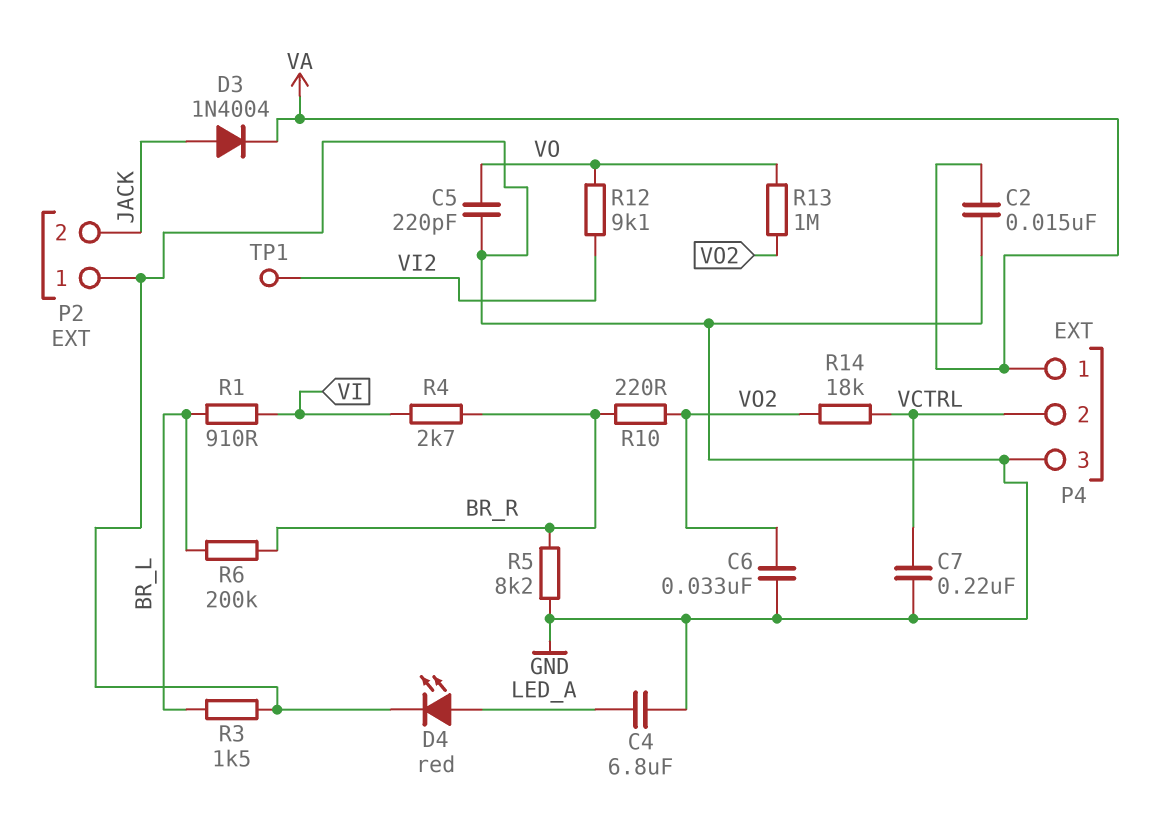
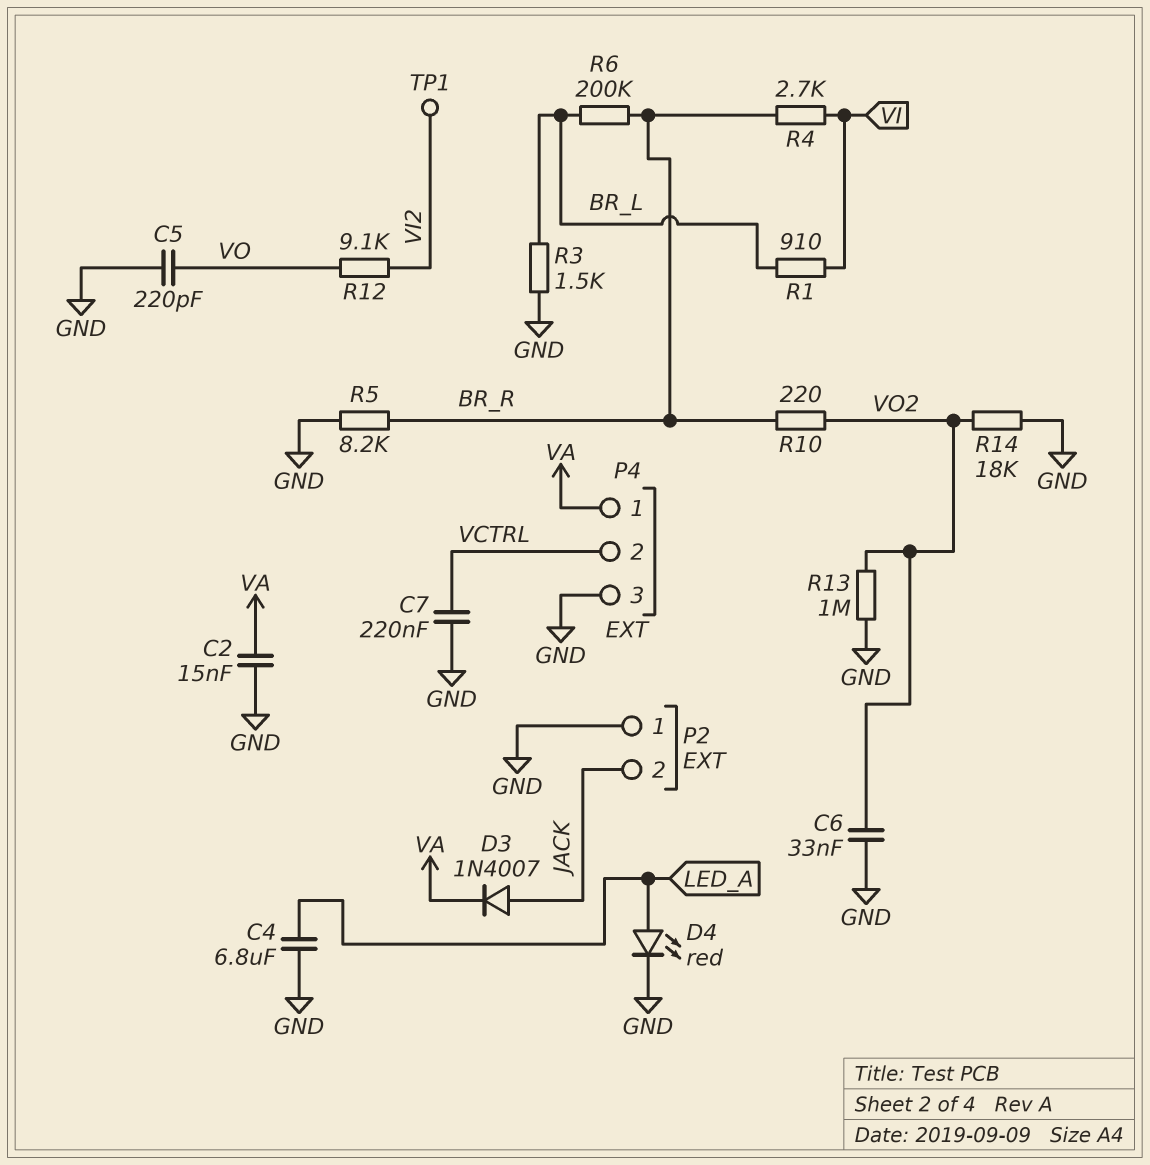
D3: diode 1N4004 (A JACK, K VA) -> diode 1N4007 (A JACK, K VA)
R13: 1M (VO, VO2) -> 1M (GND, VO2)
R14: 18k (VCTRL, VO2) -> 18k (GND, VO2)

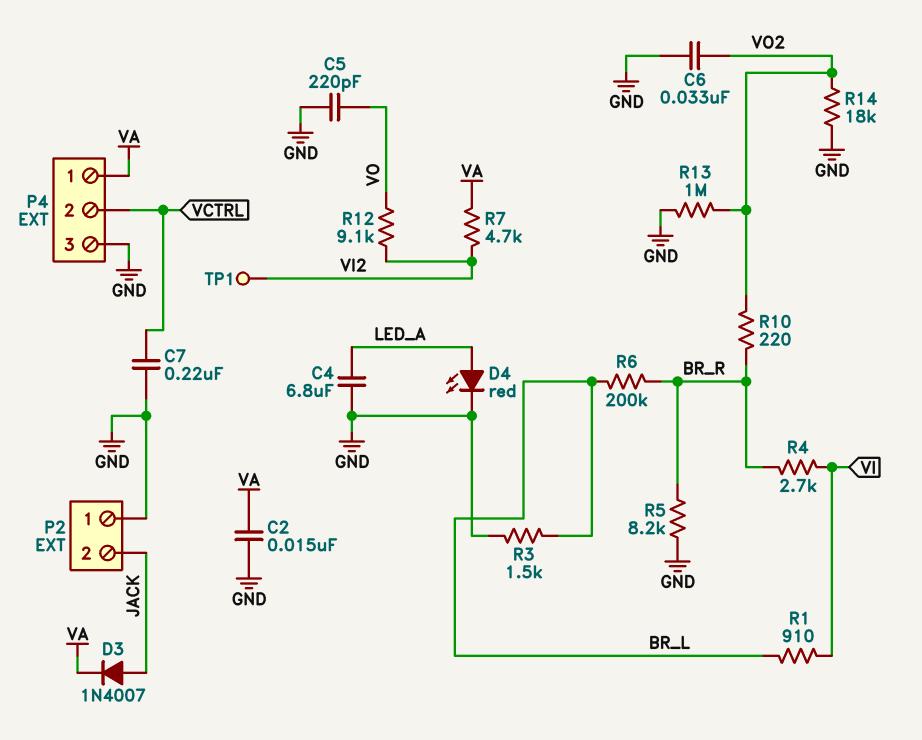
R7: none -> 4.7k (VA, VI2)

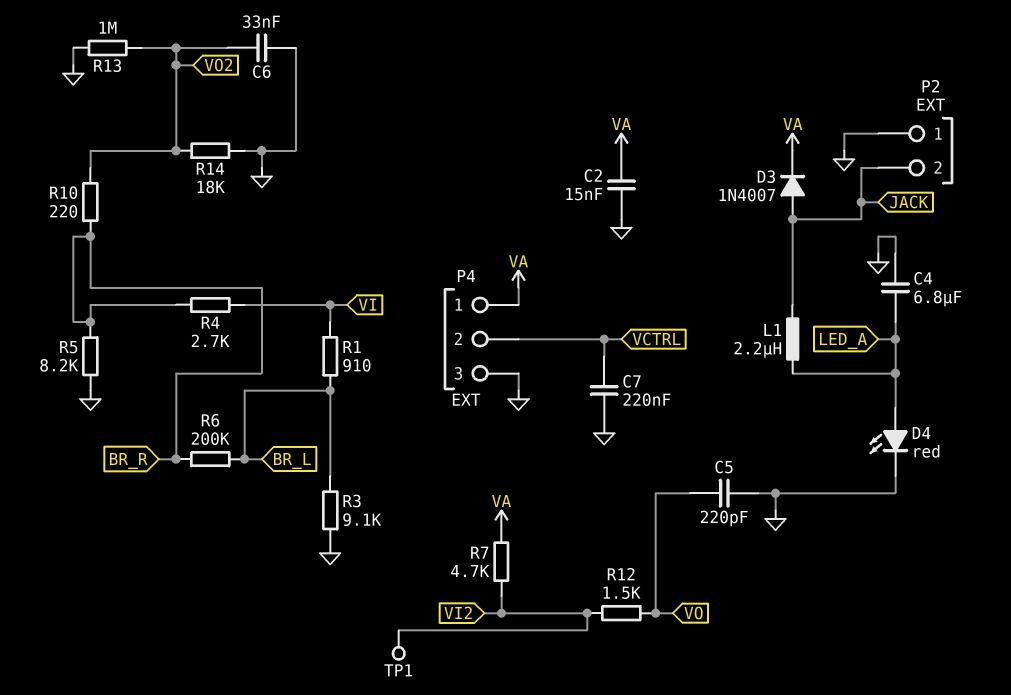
L1: none -> 2.2uH (JACK, LED_A)
R3: 1.5k (BR_L, GND) -> 9.1k (BR_L, GND)
R12: 9.1k (VI2, VO) -> 1.5k (VI2, VO)

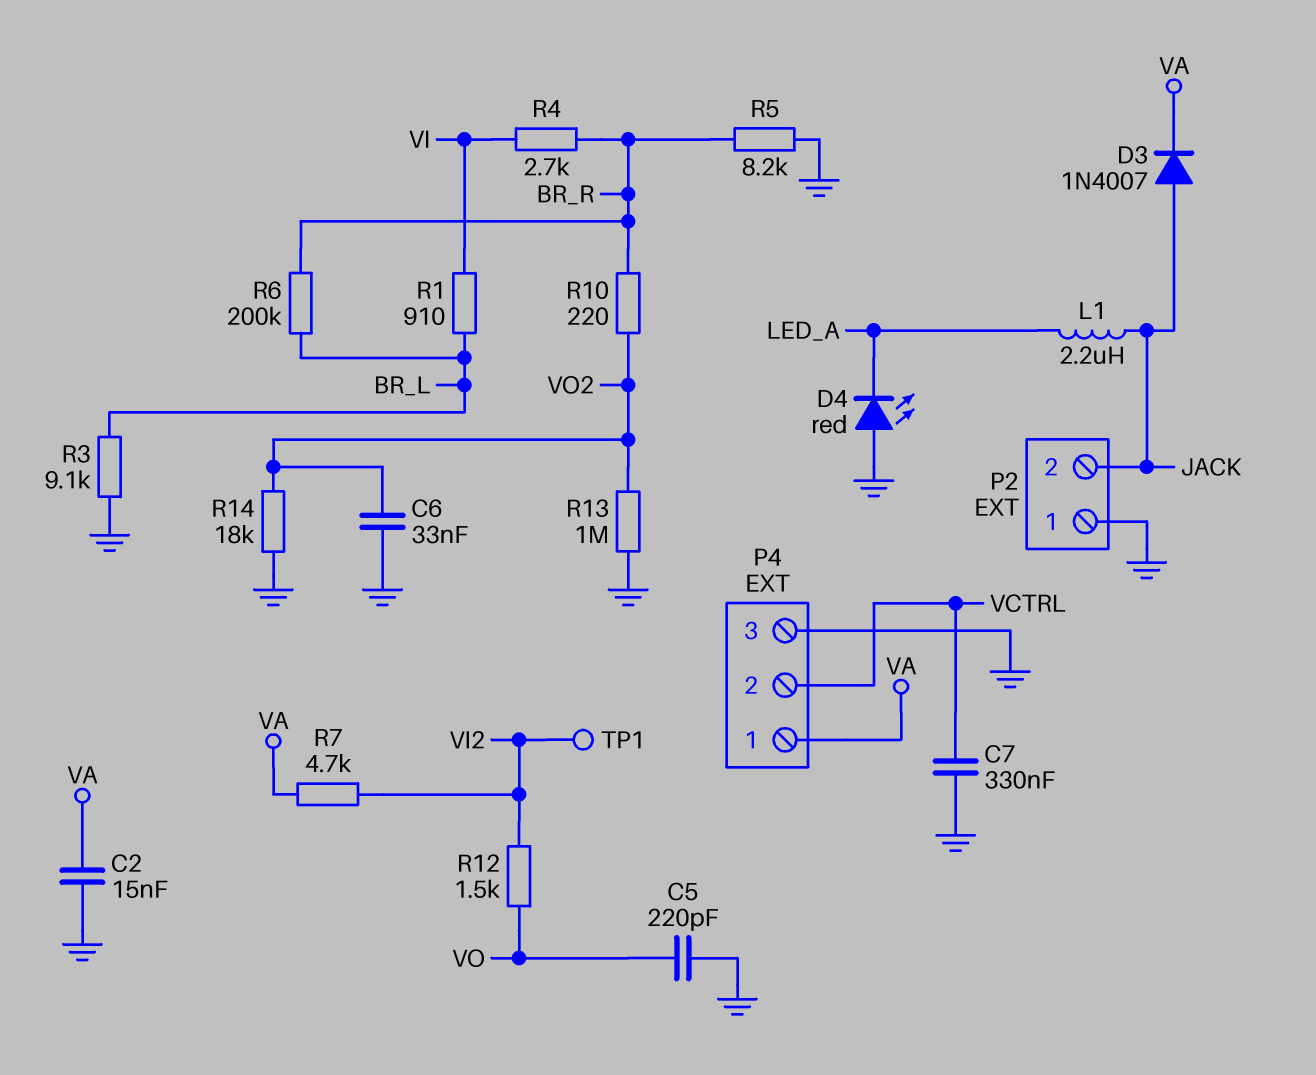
C4: 6.8uF (GND, LED_A) -> none
C7: 220nF (GND, VCTRL) -> 330nF (GND, VCTRL)
D4: LED red (A LED_A, K GND) -> LED red (A GND, K LED_A)

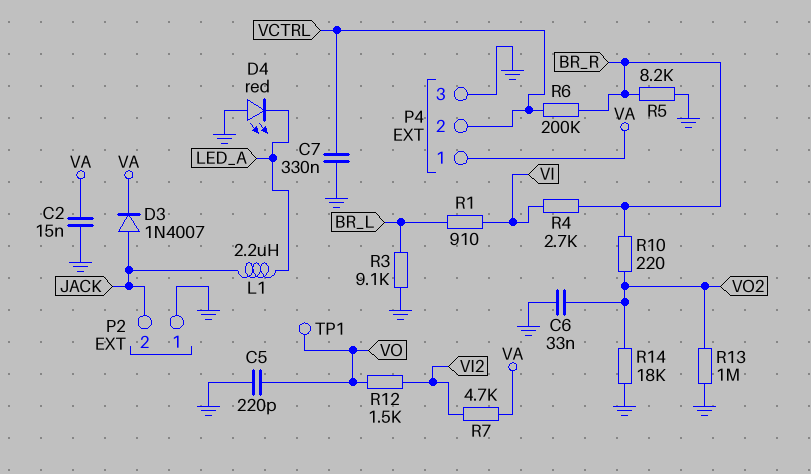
R6: 200k (BR_L, BR_R) -> 200k (BR_R, VCTRL)
TP1: test point (VI2) -> test point (VO)

